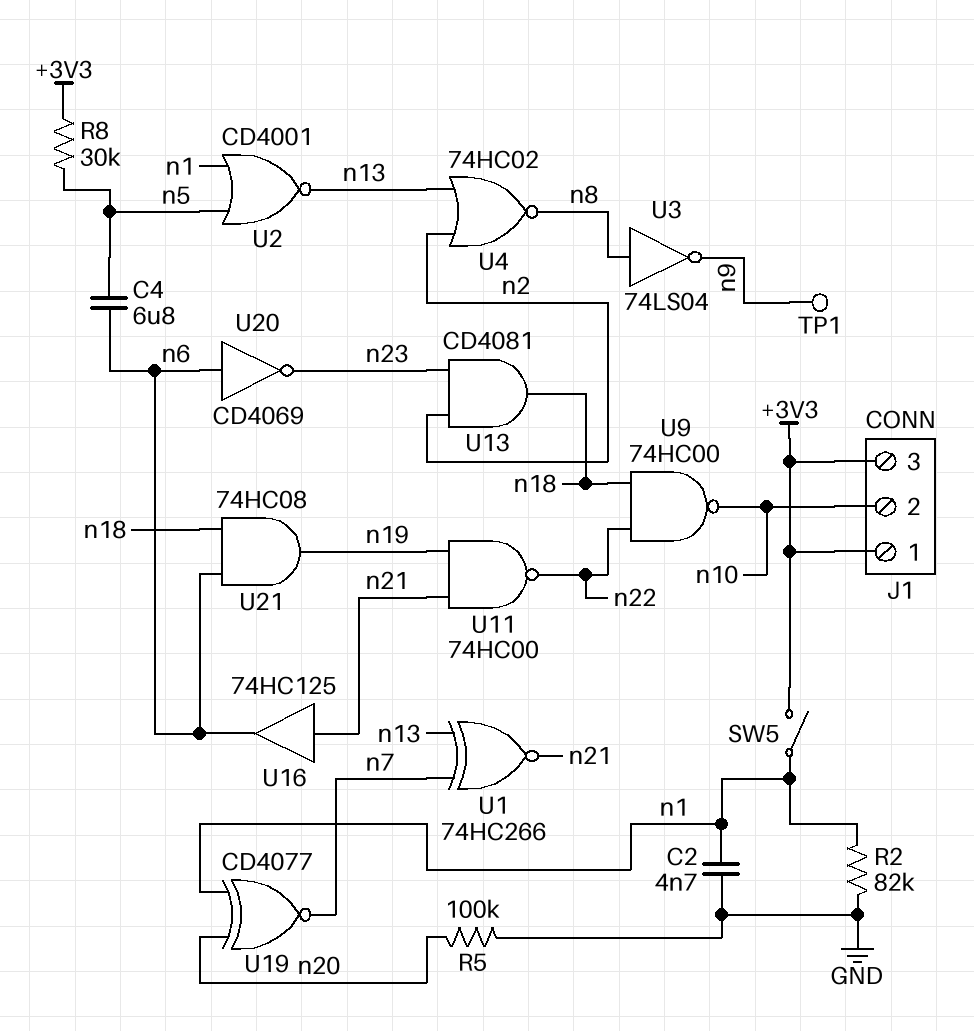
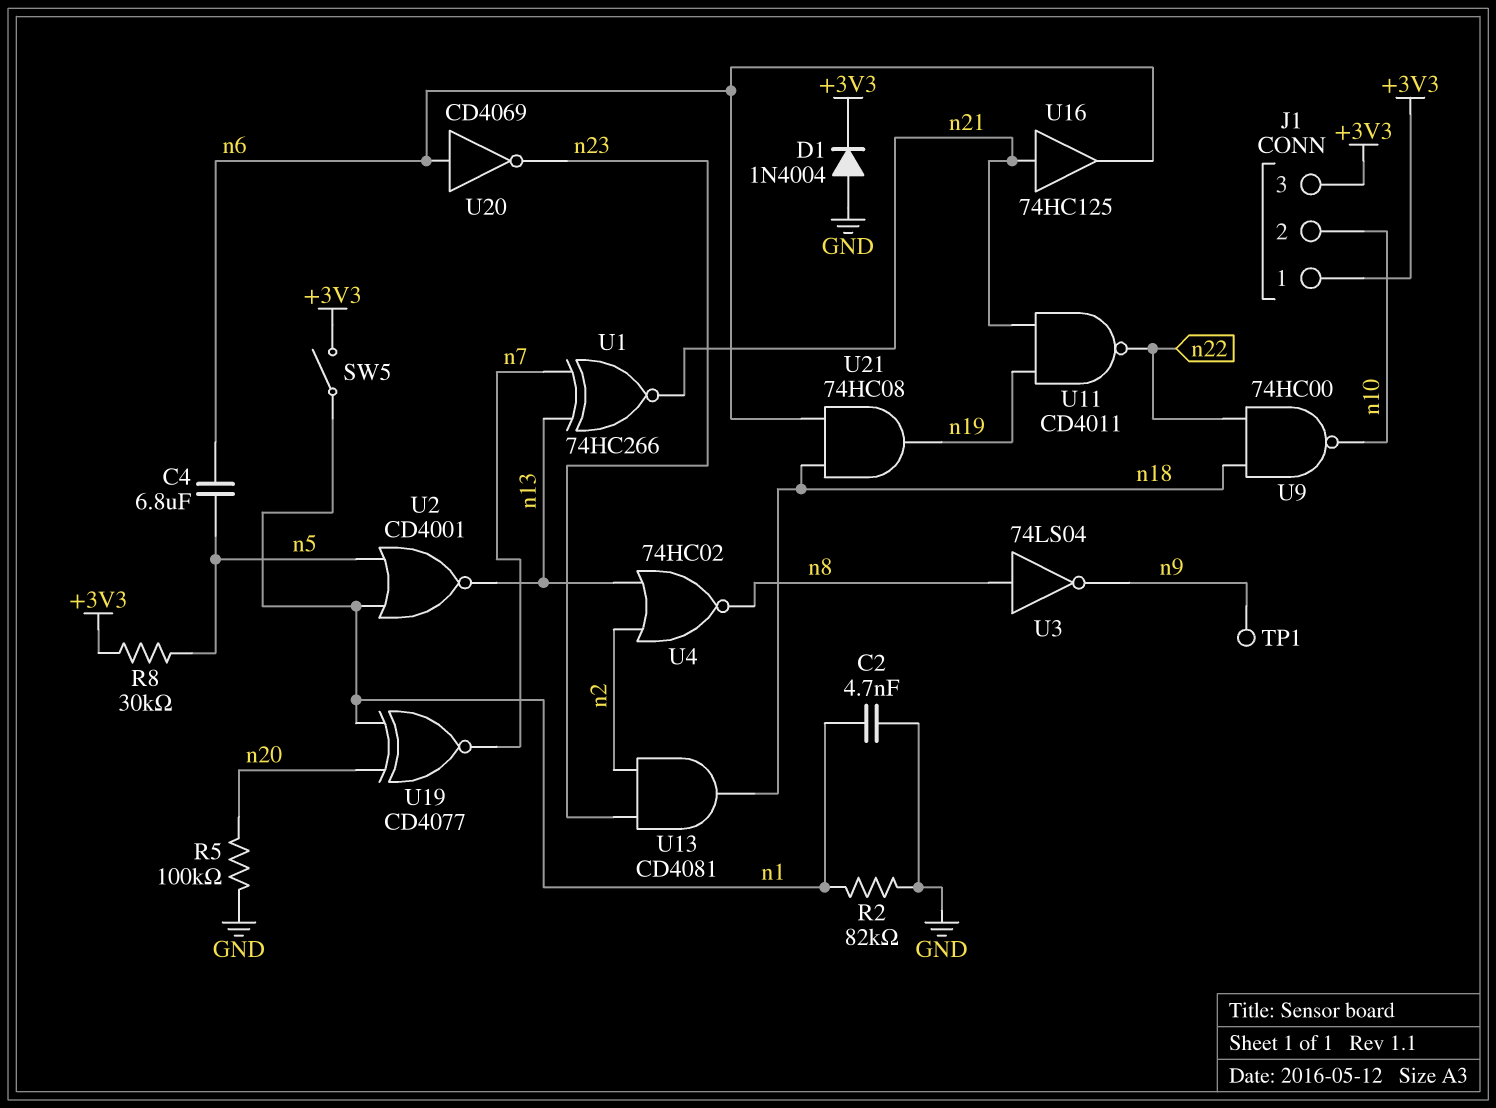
D1: none -> diode 1N4004 (A GND, K +3V3)
U11: NAND 74HC00 (in n19, in n21, out n22) -> NAND CD4011 (in n19, in n21, out n22)

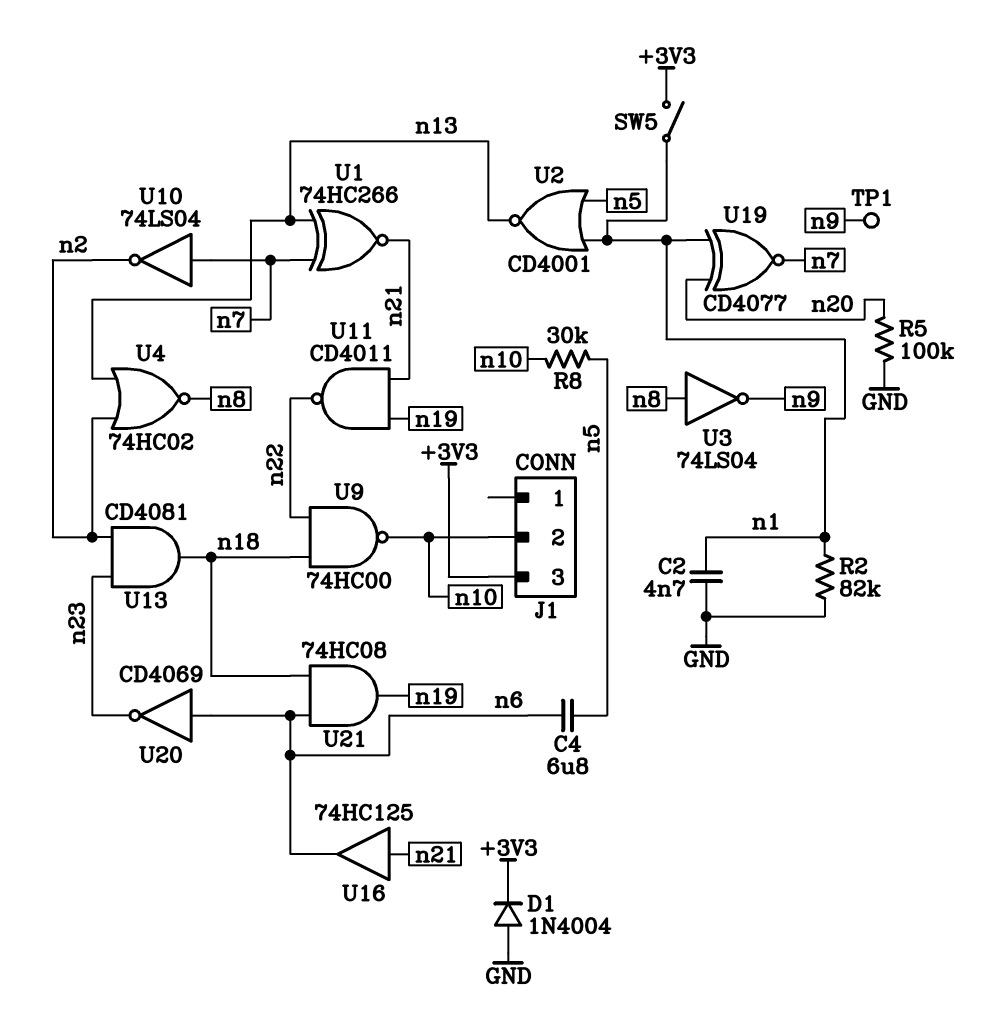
J1 pin 1: +3V3 -> none
R8: 30k (+3V3, n5) -> 30k (n5, n10)
U10: none -> NOT 74LS04 (in n7, out n2)

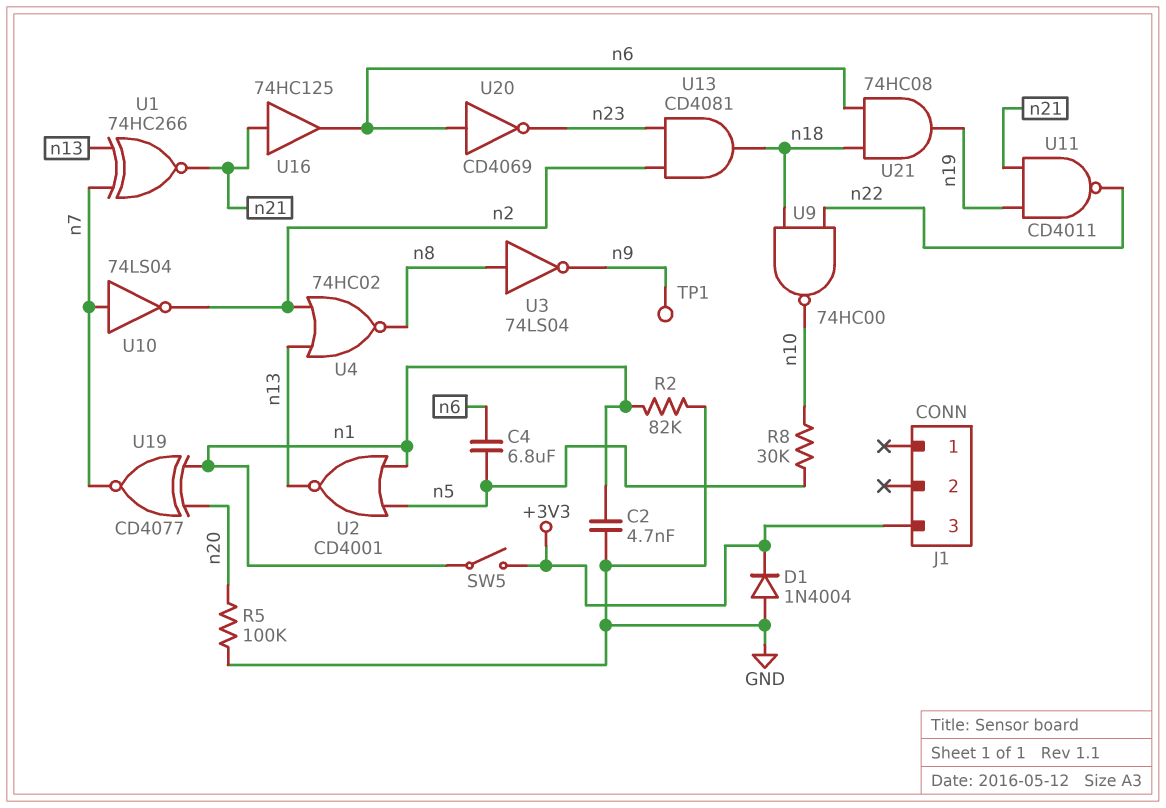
J1 pin 2: n10 -> none

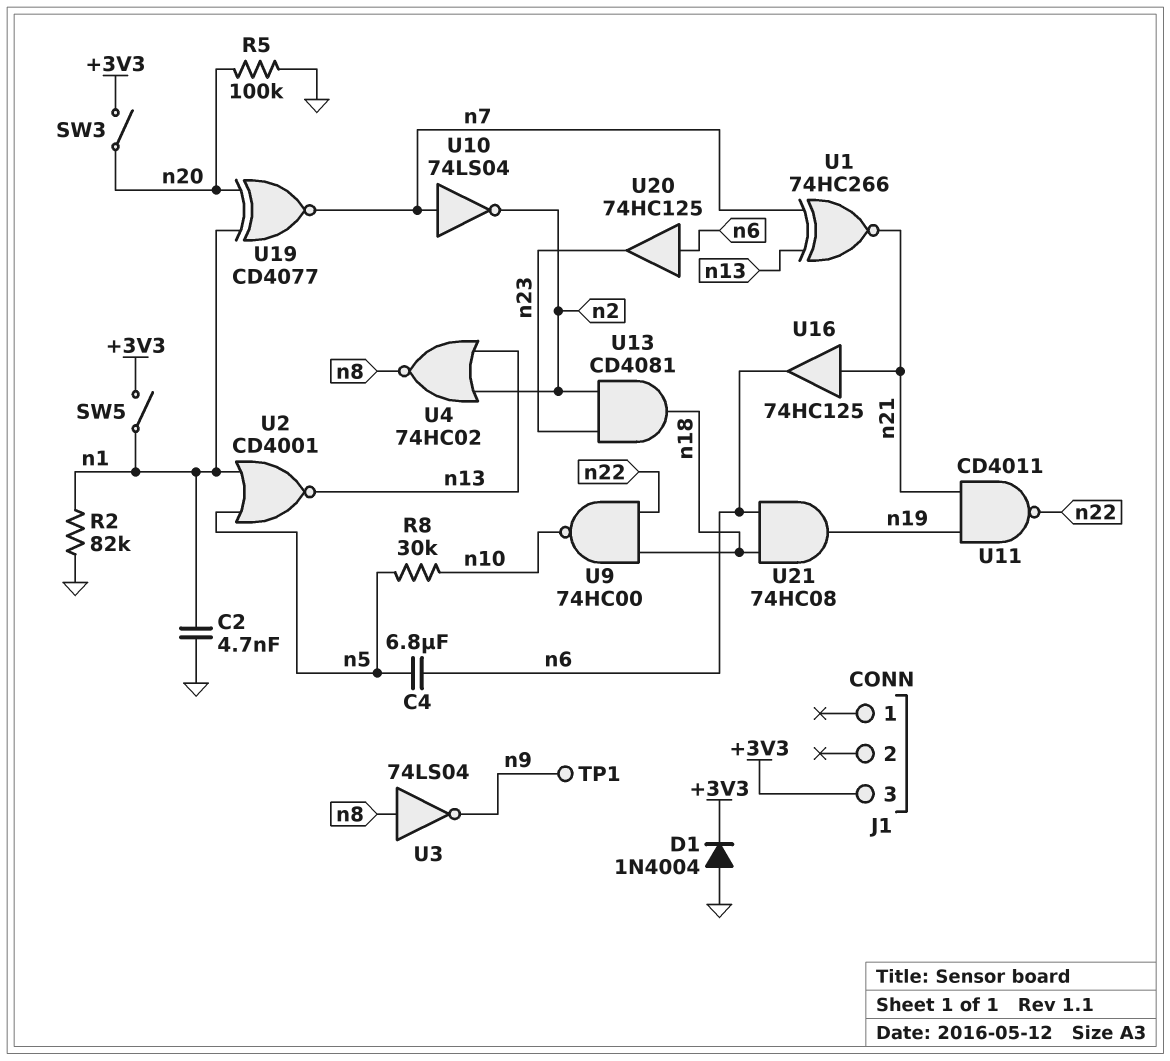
SW3: none -> switch (+3V3, n20)
U20: NOT CD4069 (in n6, out n23) -> buffer 74HC125 (in n6, out n23)

